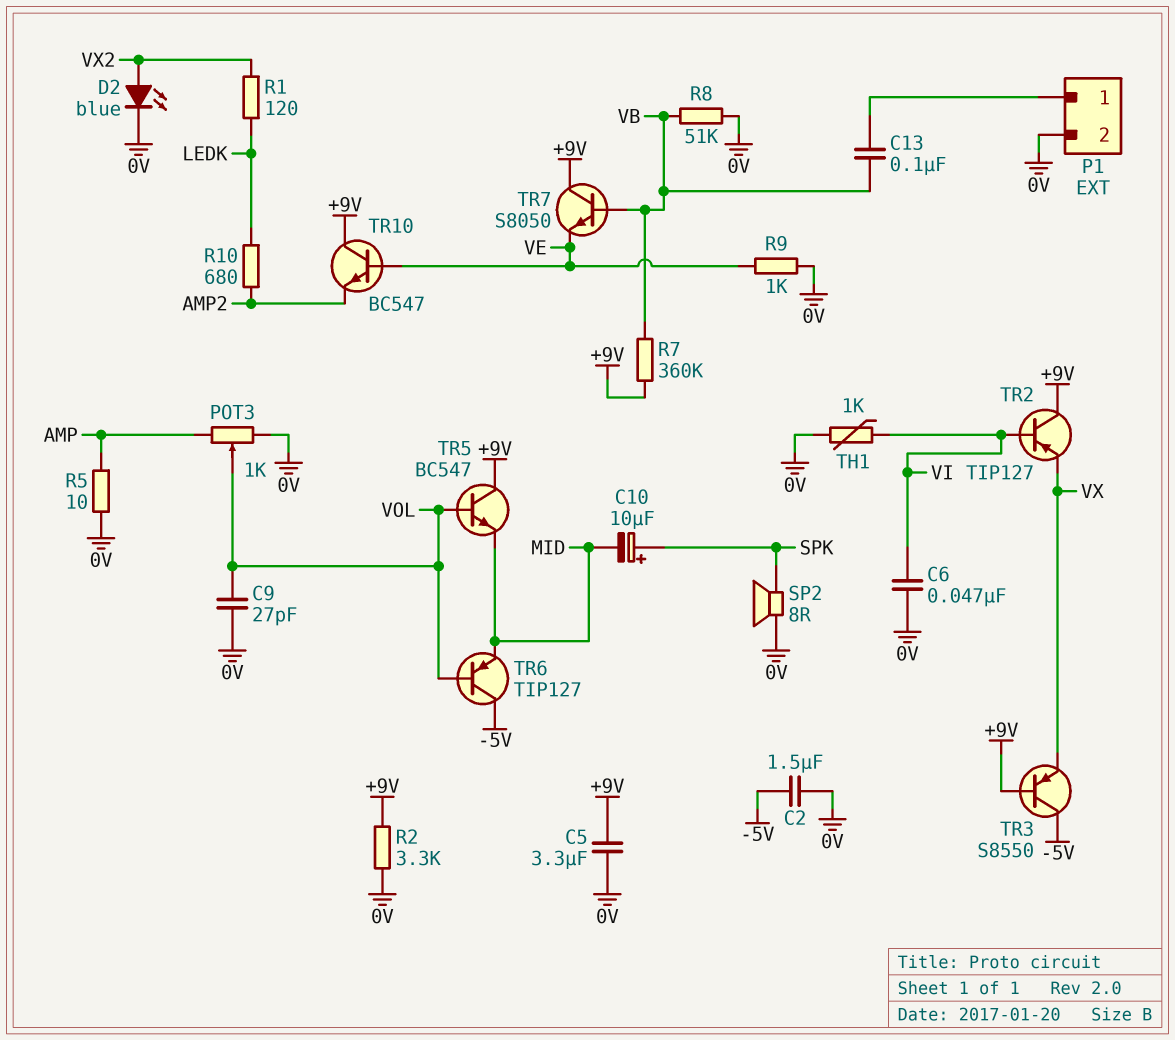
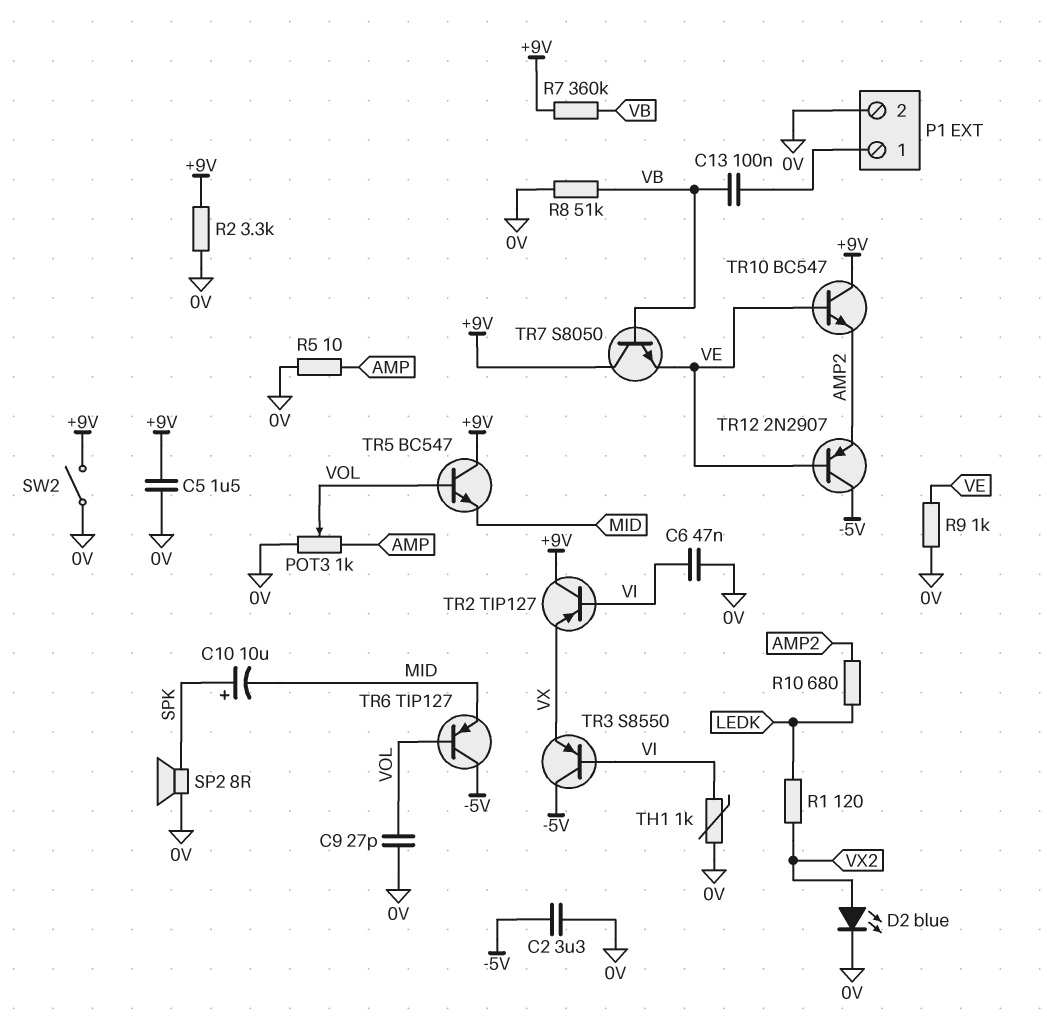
C2: 1.5uF (-5V, 0V) -> 3.3uF (-5V, 0V)
C5: 3.3uF (+9V, 0V) -> 1.5uF (+9V, 0V)
SW2: none -> switch (+9V, 0V)
TR3: PNP S8550 (B +9V, C -5V, E VX) -> PNP S8550 (B VI, C -5V, E VX)
TR12: none -> PNP 2N2907 (B VE, C -5V, E AMP2)

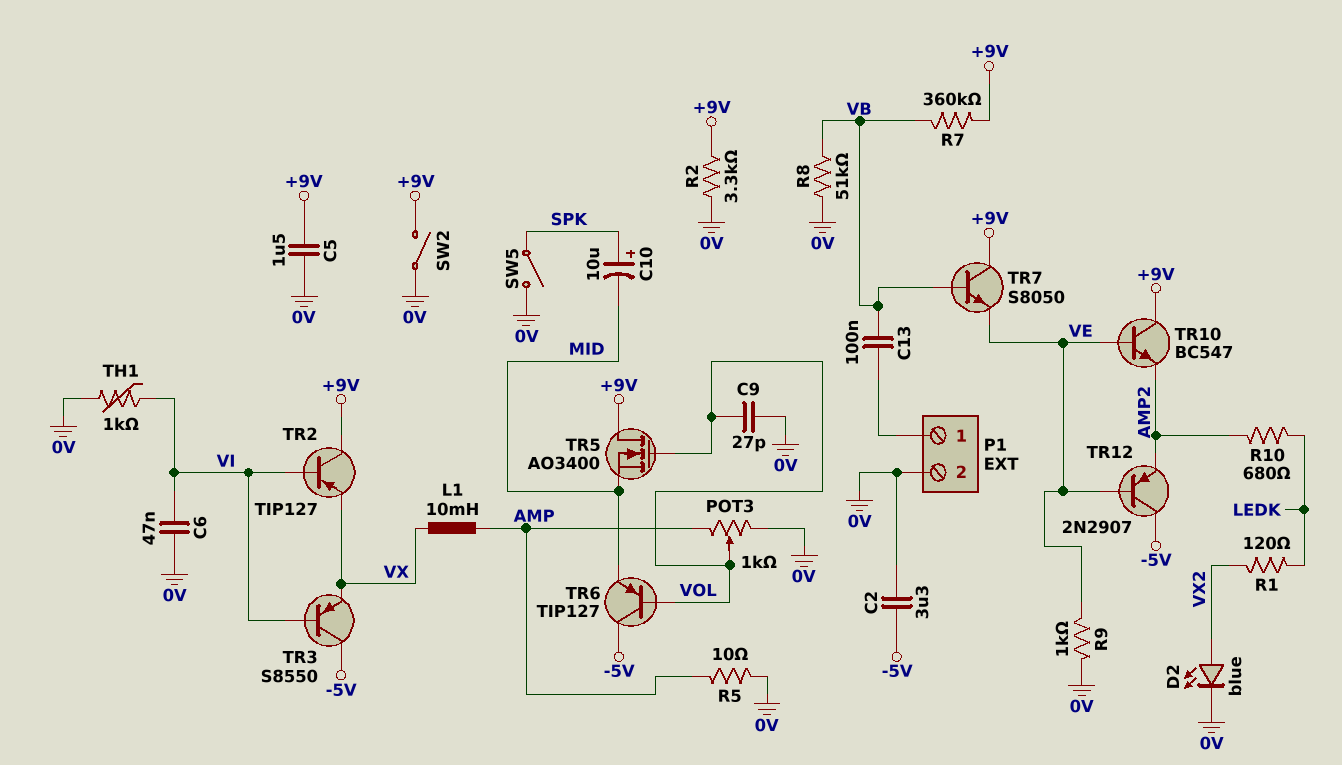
L1: none -> 10mH (AMP, VX)
SP2: speaker 8R (0V, SPK) -> none
SW5: none -> switch (0V, SPK)
TR5: NPN BC547 (B VOL, C +9V, E MID) -> NMOS AO3400 (G VOL, D +9V, S MID)

